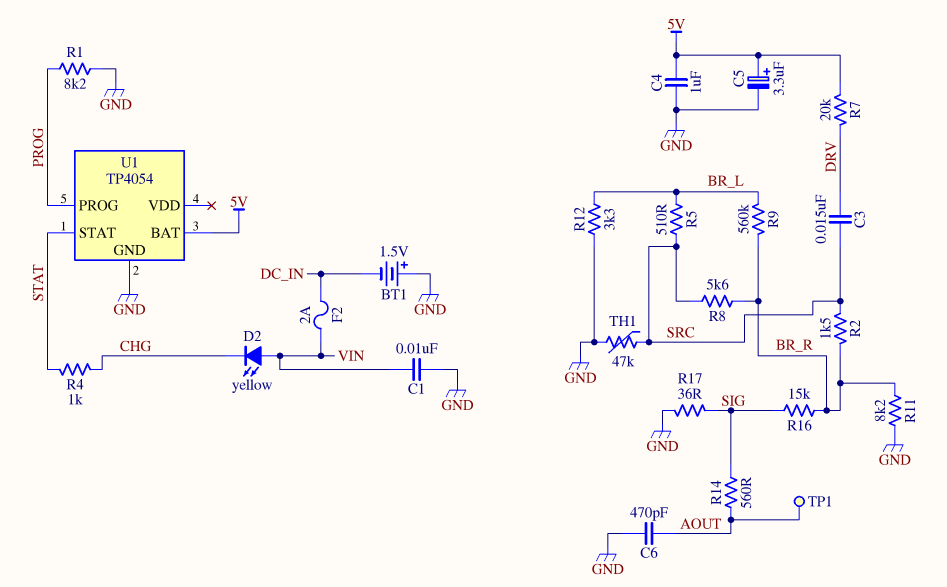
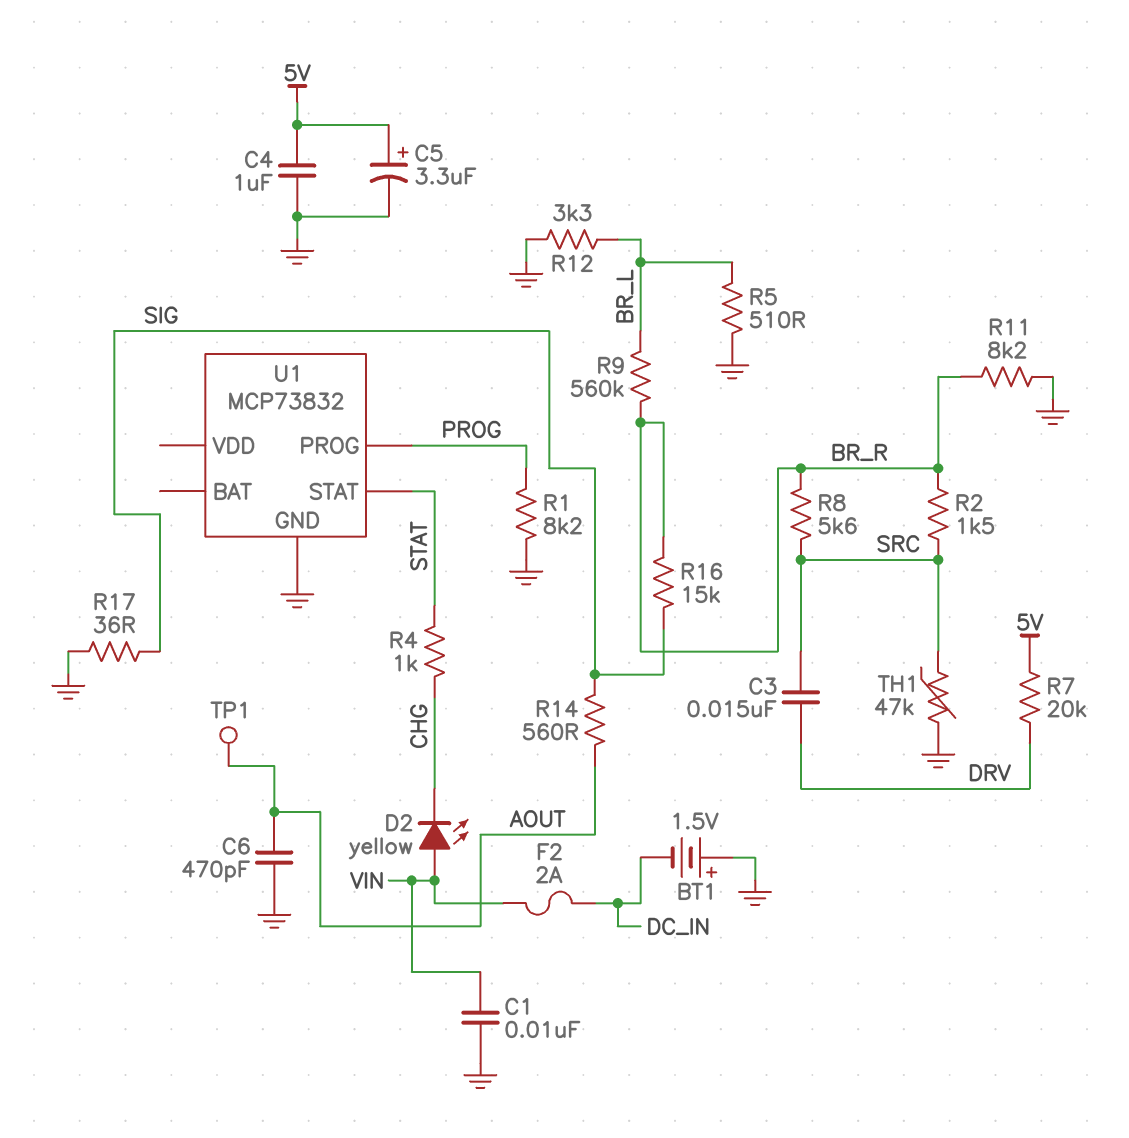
R5: 510 (BR_L, SRC) -> 510 (BR_L, GND)
U1: TP4054 -> MCP73832
U1 pin BAT: 5V -> none

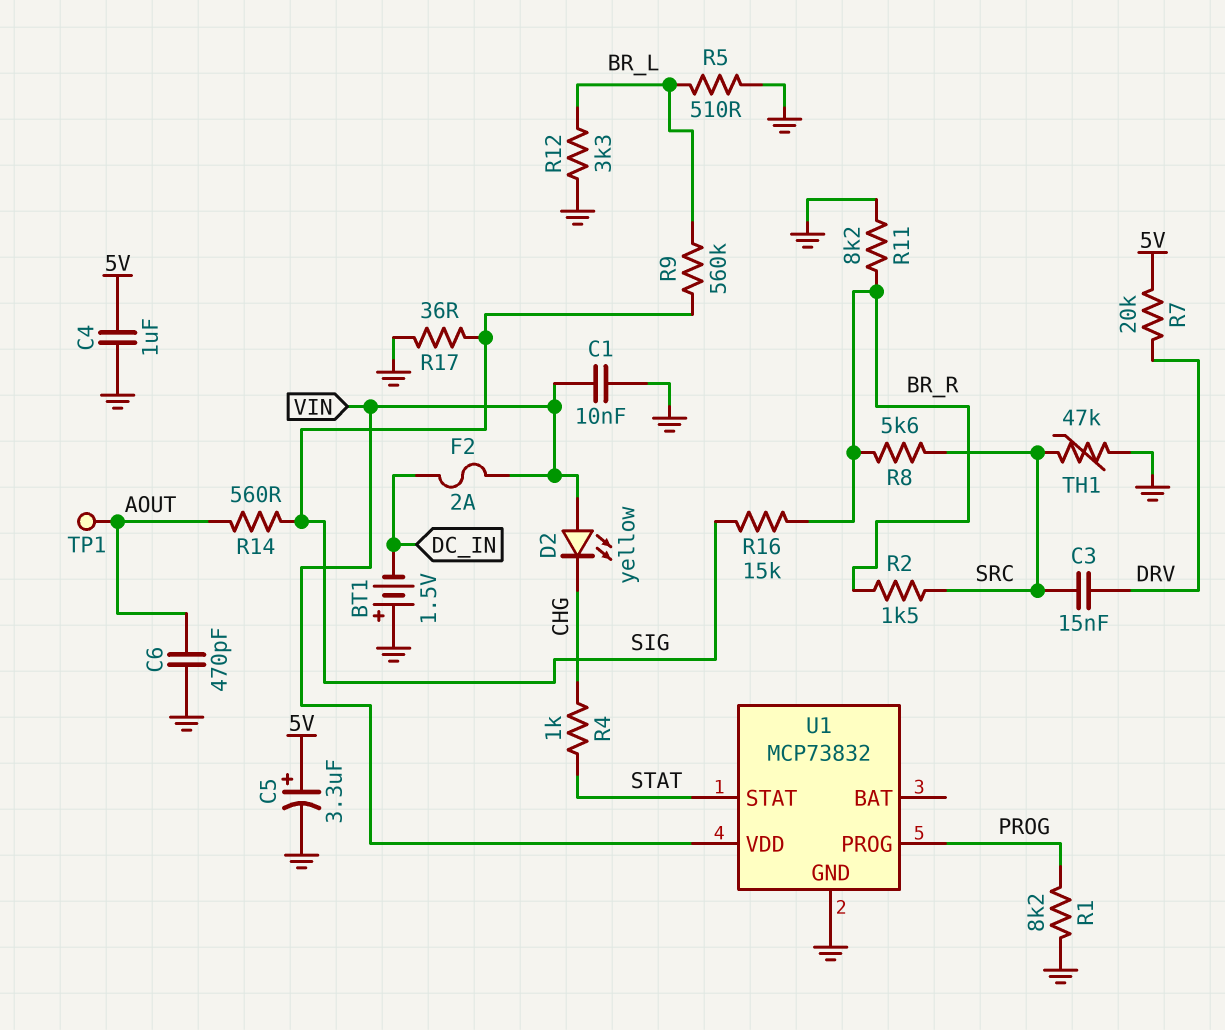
R9: 560k (BR_L, BR_R) -> 560k (BR_L, SIG)
U1 pin VDD: none -> VIN

